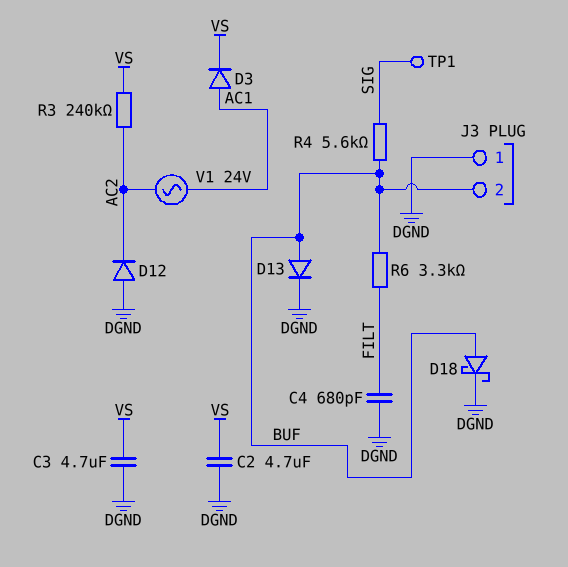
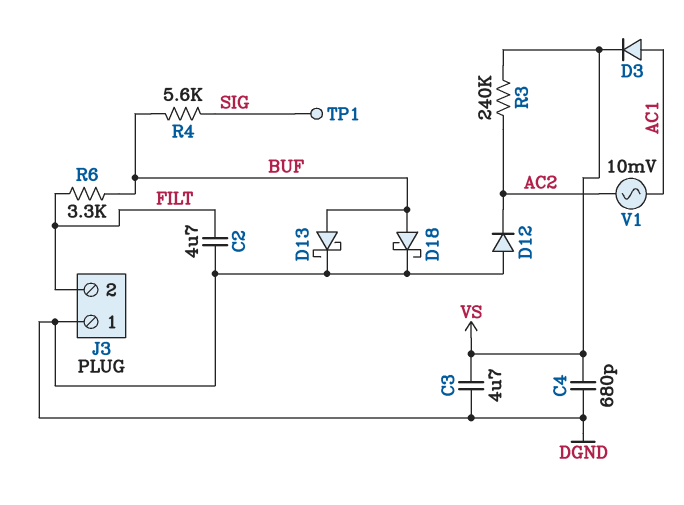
C2: 4.7uF (DGND, VS) -> 4.7uF (DGND, FILT)
C4: 680pF (DGND, FILT) -> 680pF (DGND, VS)
D13: diode (A BUF, K DGND) -> schottky (A BUF, K DGND)
J3 pin 2: BUF -> FILT
V1: AC 24V (AC1, AC2) -> AC 10mV (AC1, AC2)

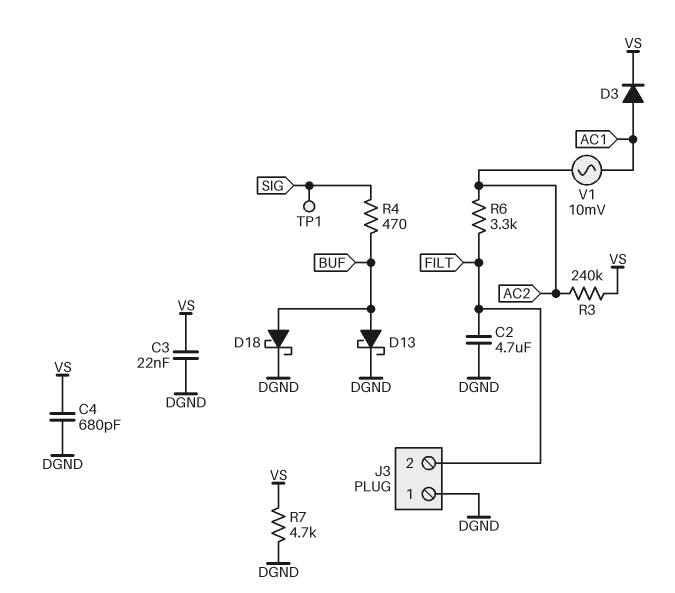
C3: 4.7uF (DGND, VS) -> 22nF (DGND, VS)
D12: diode (A DGND, K AC2) -> none
R4: 5.6k (BUF, SIG) -> 470 (BUF, SIG)
R6: 3.3k (BUF, FILT) -> 3.3k (AC2, FILT)
R7: none -> 4.7k (DGND, VS)

